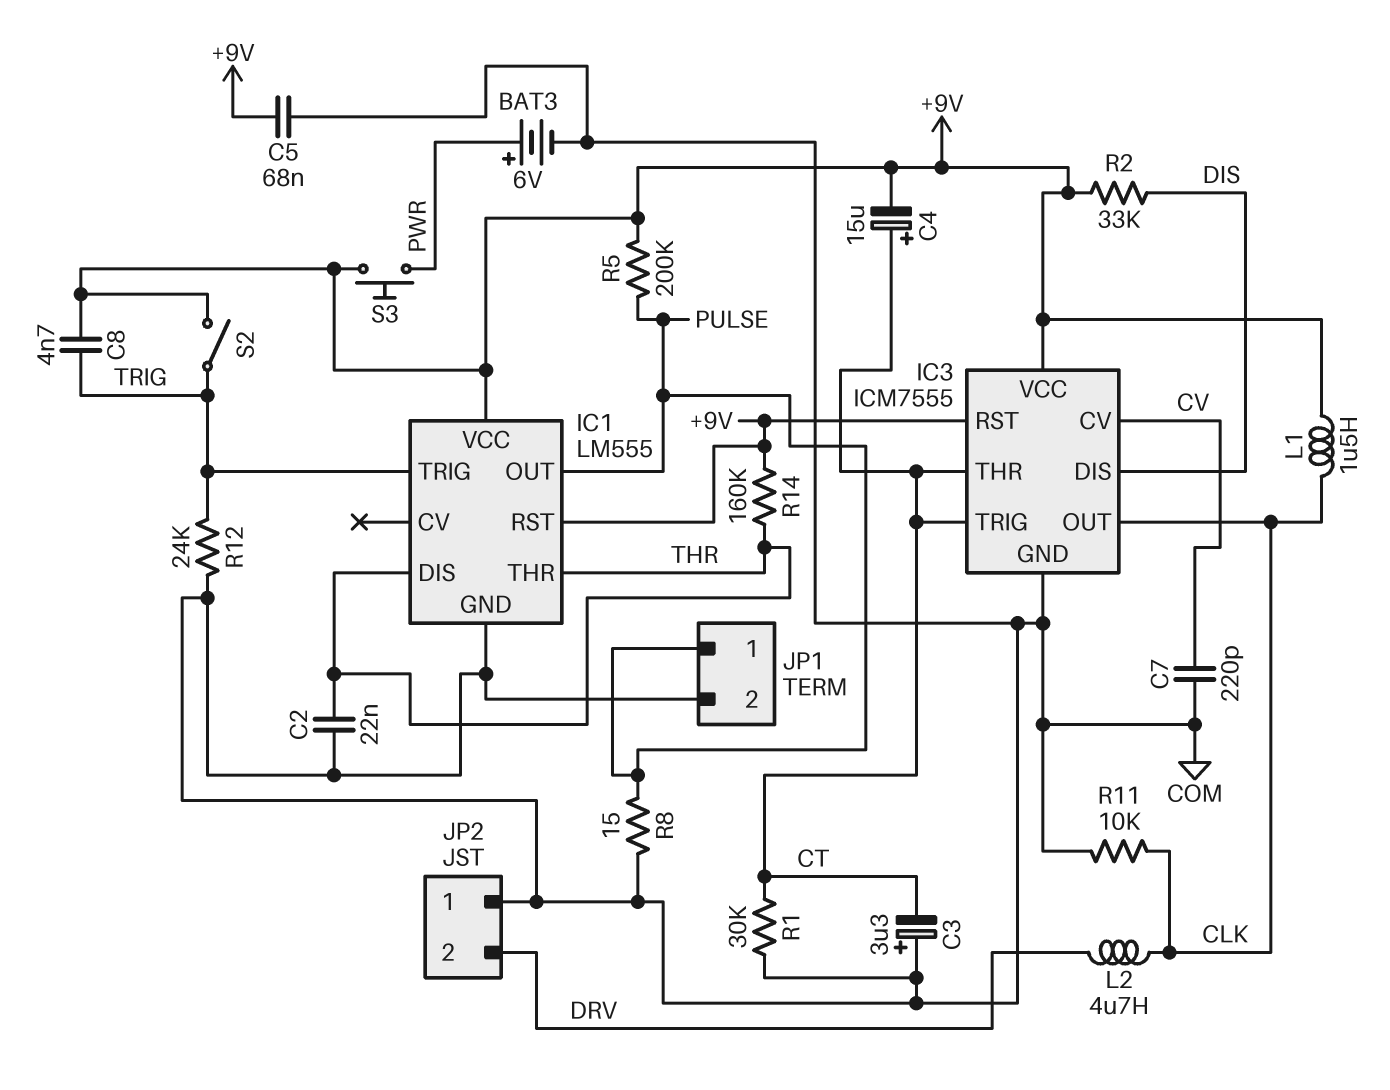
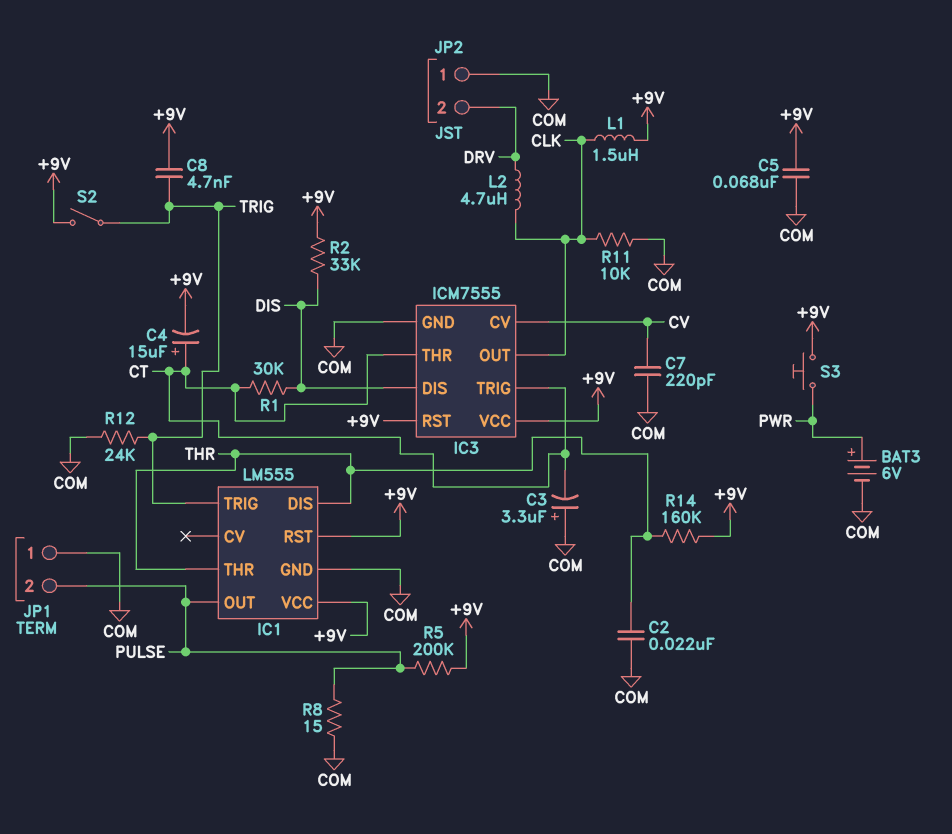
JP1 pin 1: PULSE -> COM
JP1 pin 2: COM -> PULSE
R1: 30k (COM, CT) -> 30k (CT, DIS)

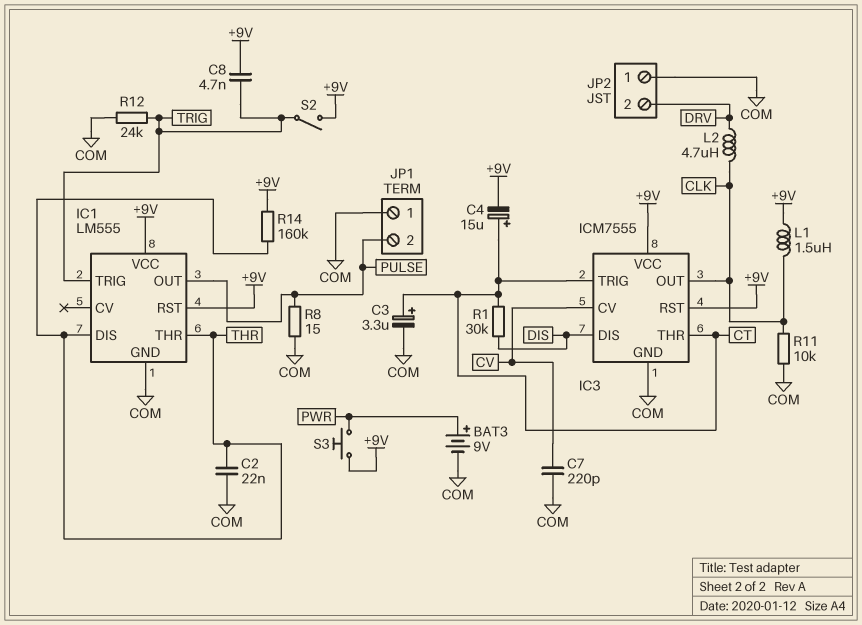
BAT3: 6V (plus PWR, minus COM) -> 9V (plus PWR, minus COM)
C3: 3.3uF (plus COM, minus CT) -> 3.3uF (plus CT, minus COM)
C5: 68nF (+9V, COM) -> none
R2: 33k (+9V, DIS) -> none
R5: 200k (+9V, PULSE) -> none

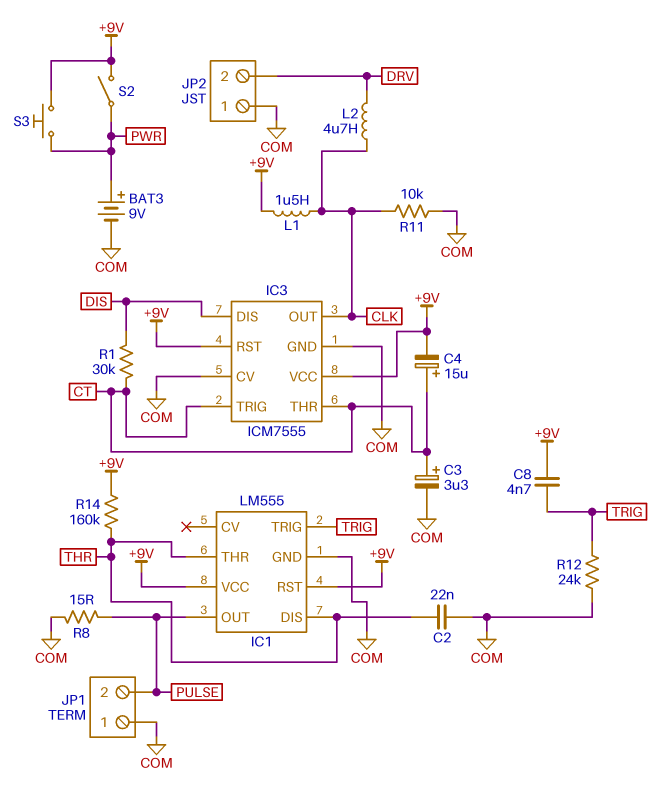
C7: 220pF (COM, CV) -> none
IC3 pin CV: CV -> COM
S2: switch (+9V, TRIG) -> switch (+9V, PWR)

